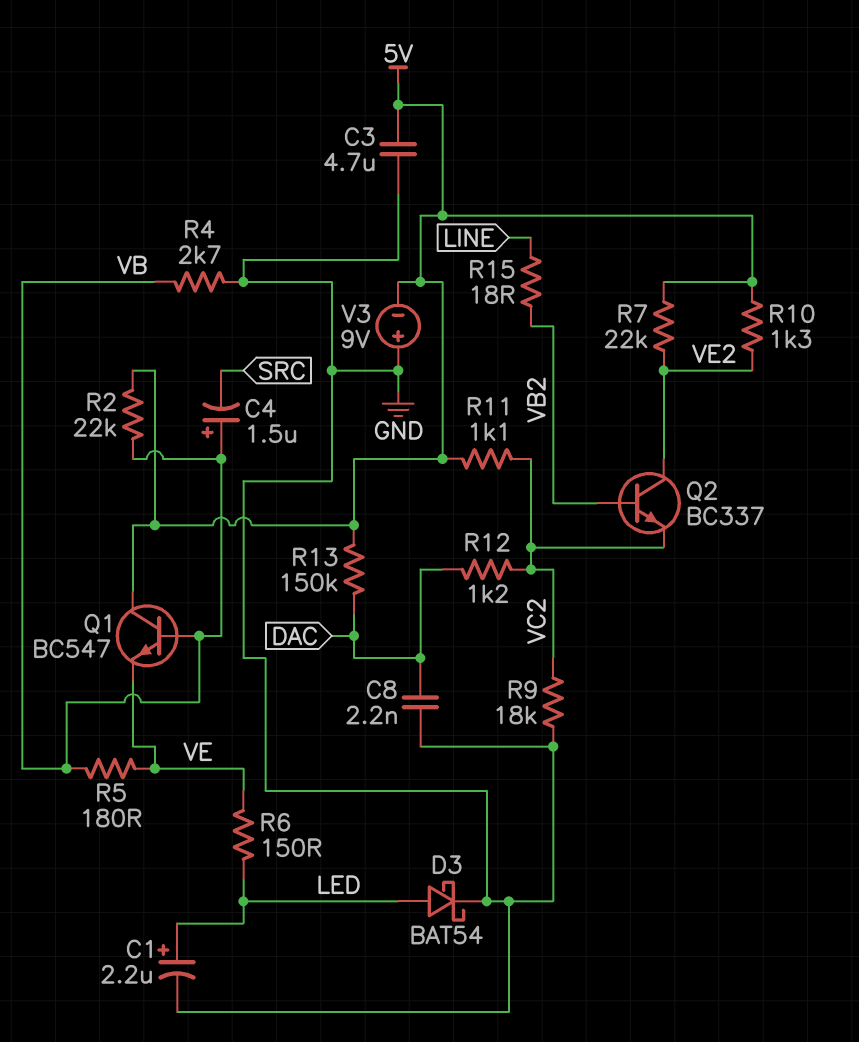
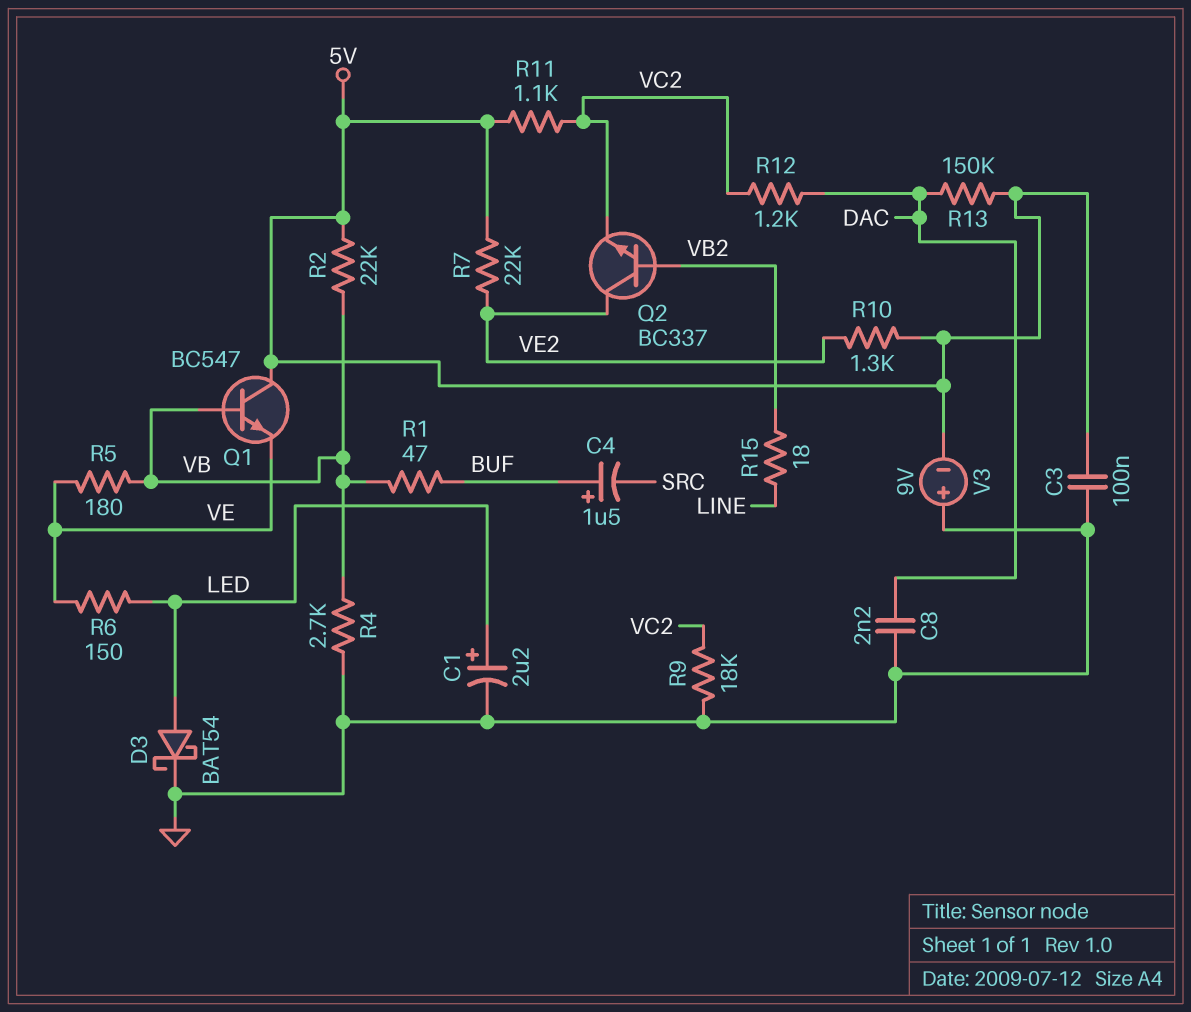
C3: 4.7uF (5V, GND) -> 100nF (5V, GND)
C4: 1.5uF (plus VB, minus SRC) -> 1.5uF (plus BUF, minus SRC)
R1: none -> 47 (BUF, VB)

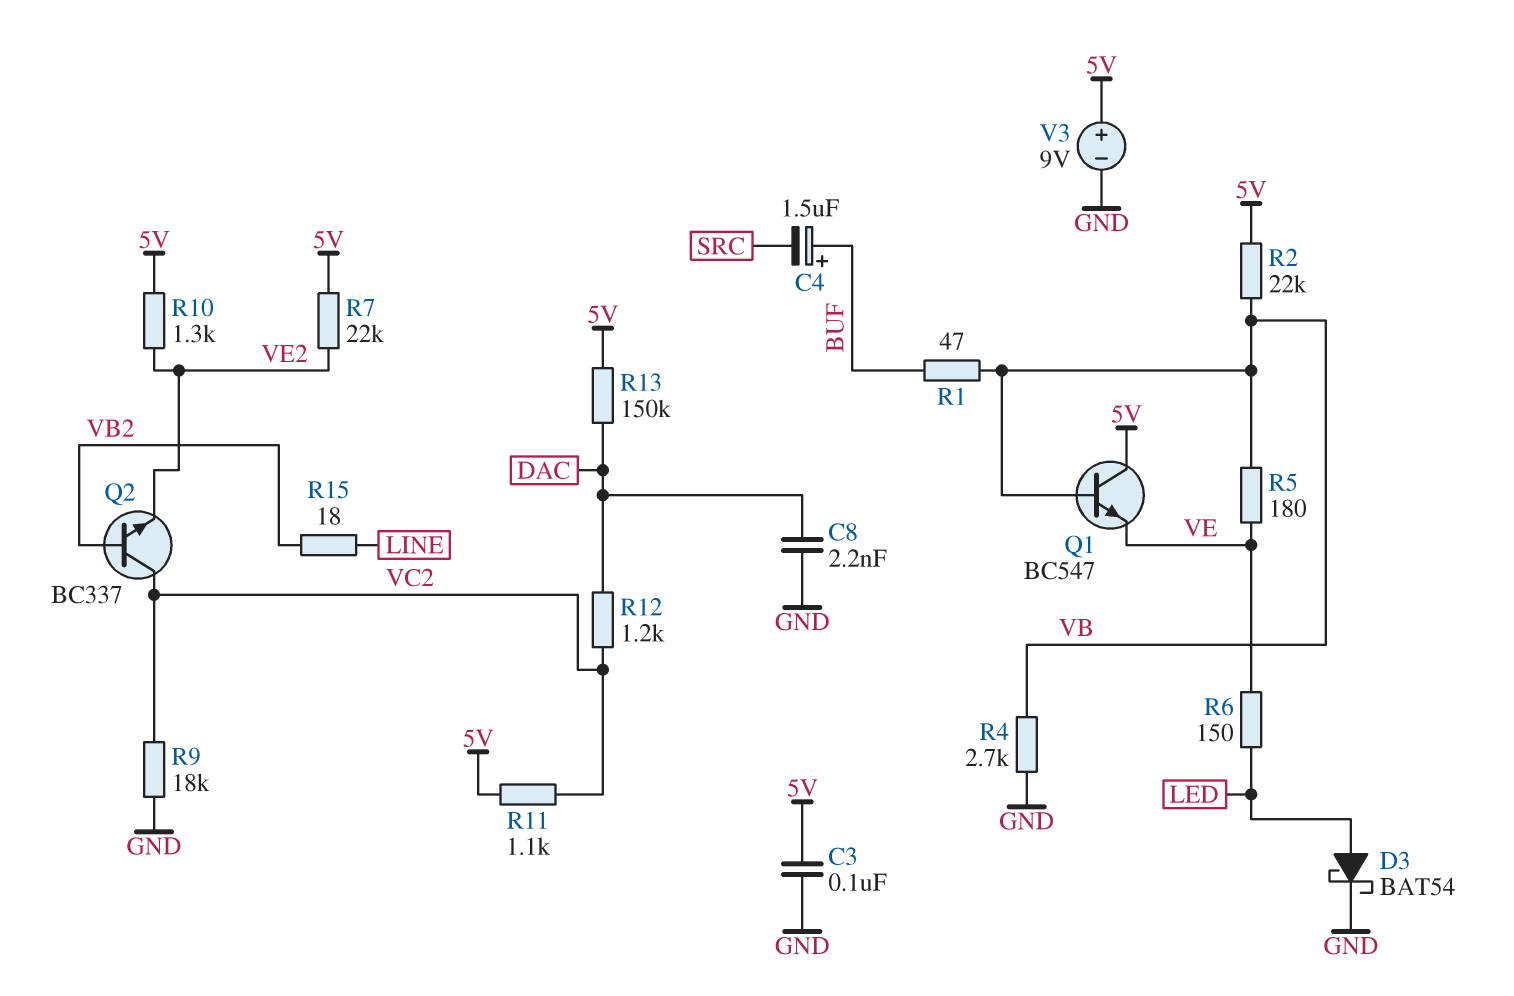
C1: 2.2uF (plus LED, minus GND) -> none
Q2: NPN BC337 (B VB2, C VE2, E VC2) -> NPN BC337 (B VB2, C VC2, E VE2)
V3: 9V (plus GND, minus 5V) -> 9V (plus 5V, minus GND)

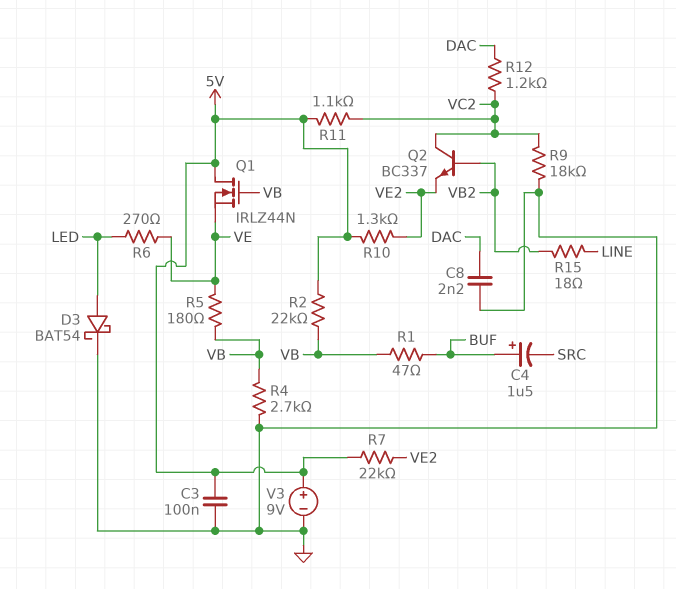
Q1: NPN BC547 (B VB, C 5V, E VE) -> NMOS IRLZ44N (G VB, D 5V, S VE)
R6: 150 (LED, VE) -> 270 (LED, VE)
R13: 150k (5V, DAC) -> none

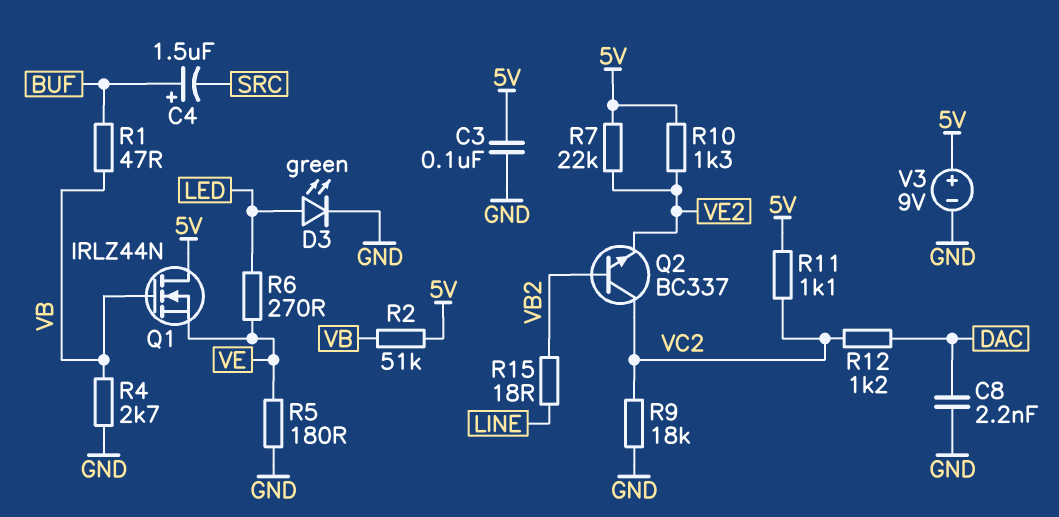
D3: schottky BAT54 (A LED, K GND) -> LED green (A LED, K GND)
R2: 22k (5V, VB) -> 51k (5V, VB)
R5: 180 (VB, VE) -> 180 (GND, VE)

